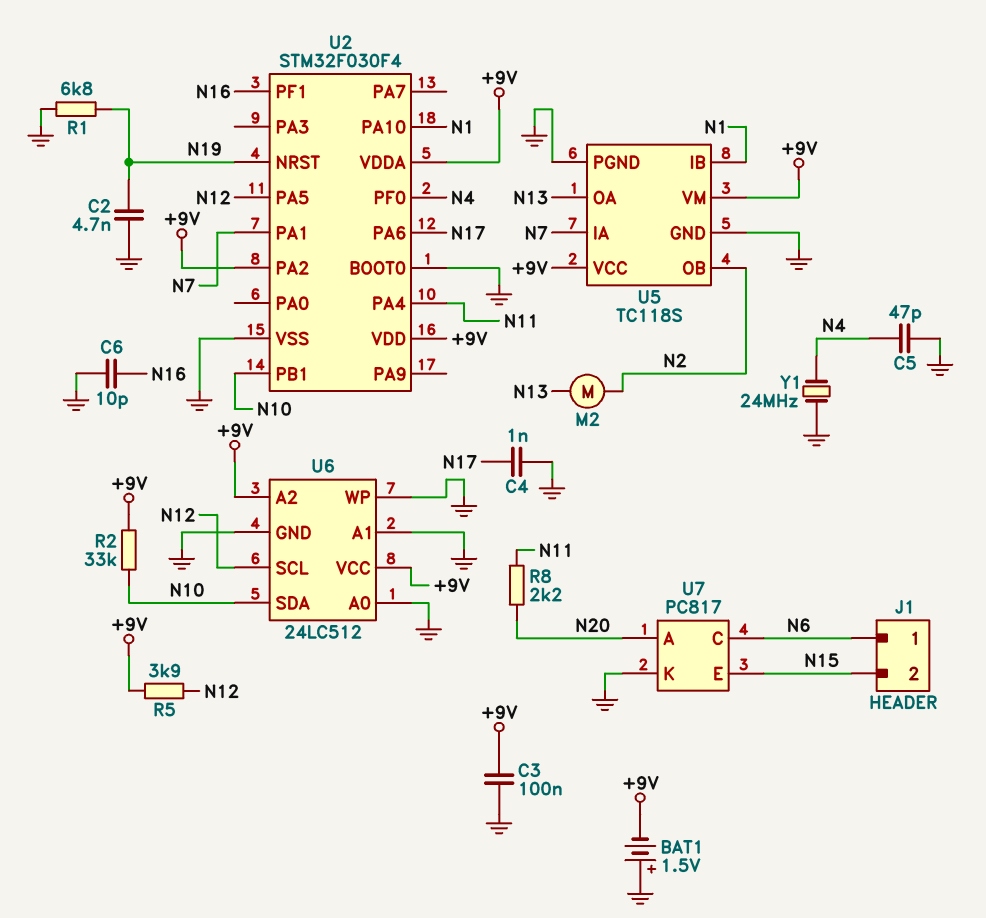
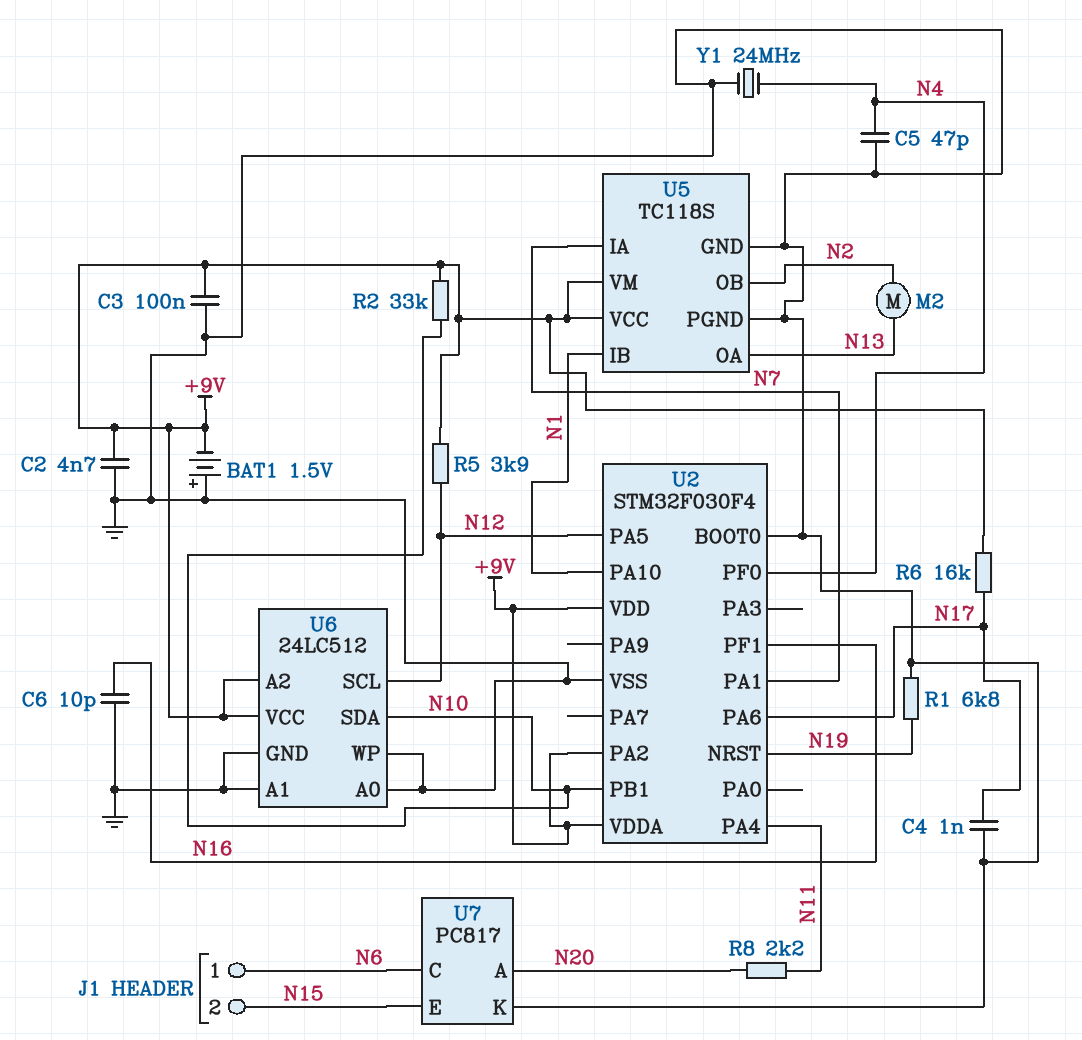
C2: 4.7nF (GND, N19) -> 4.7nF (+9V, GND)
R6: none -> 16k (+9V, N17)

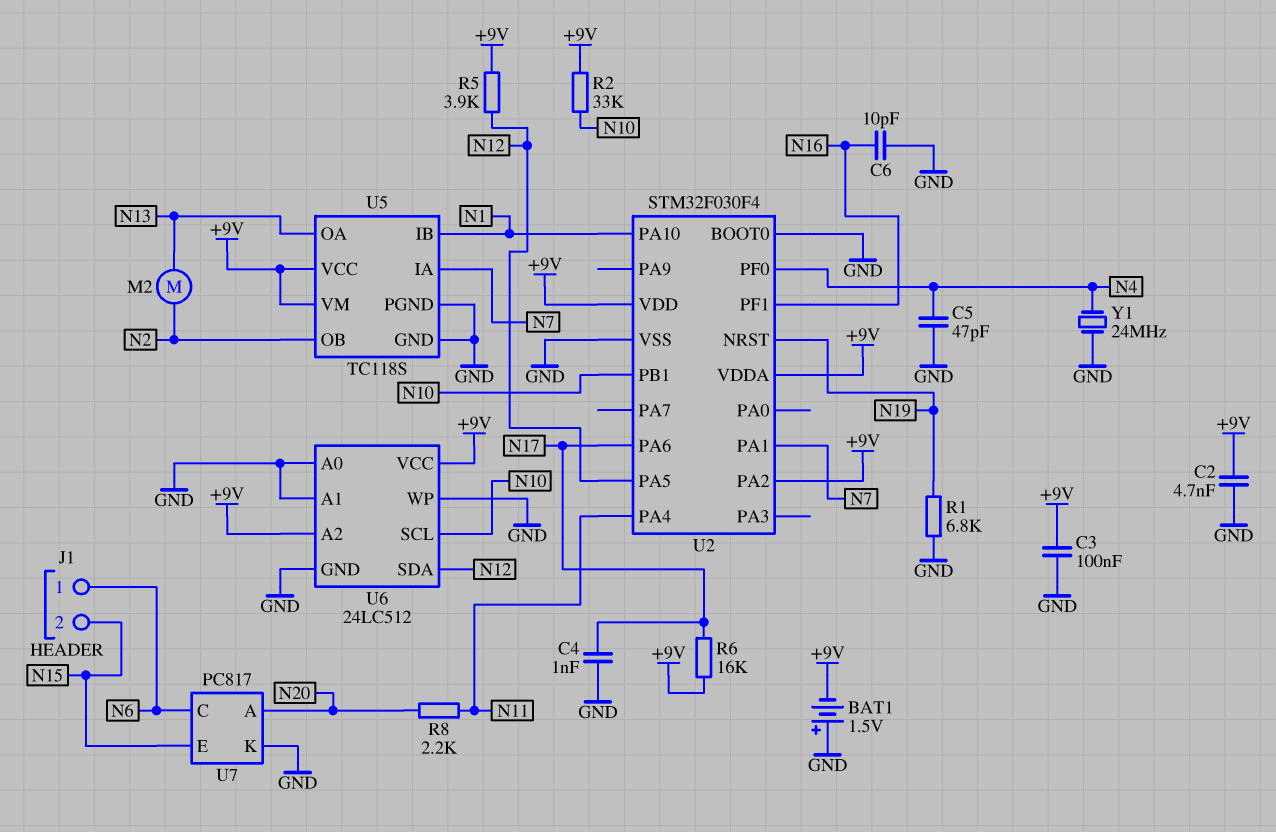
U6 pin SCL: N12 -> N10
U6 pin SDA: N10 -> N12

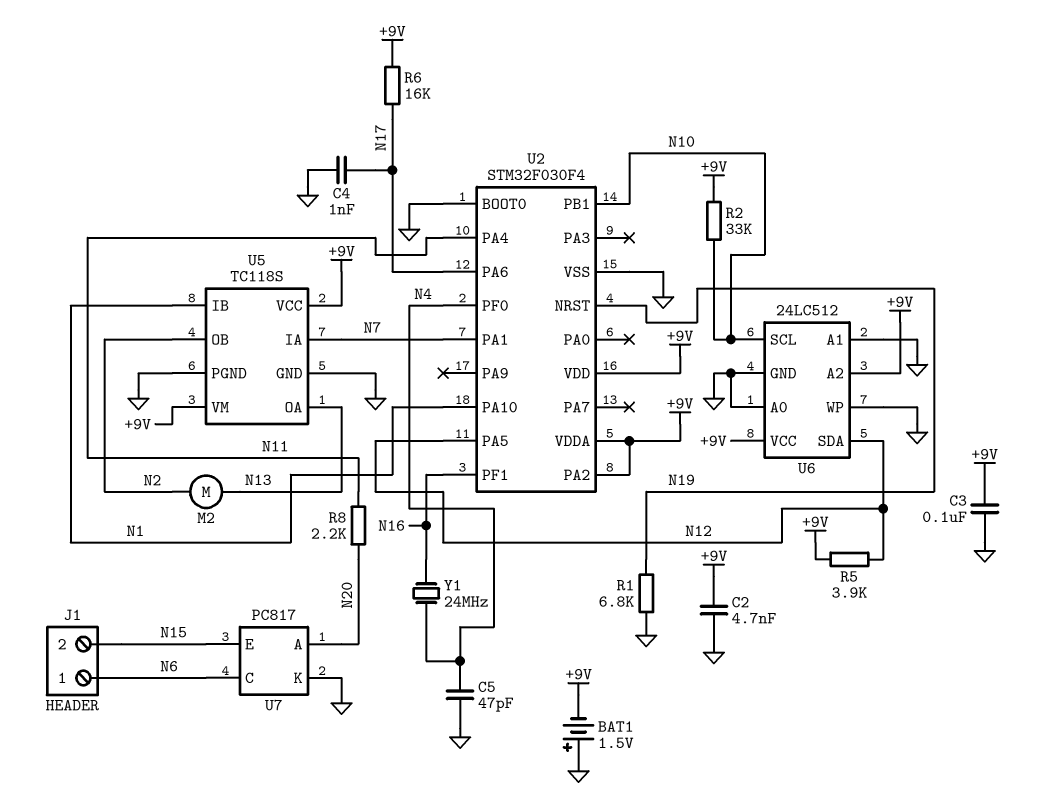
C6: 10pF (GND, N16) -> none
Y1: 24MHz (GND, N4) -> 24MHz (N4, N16)

